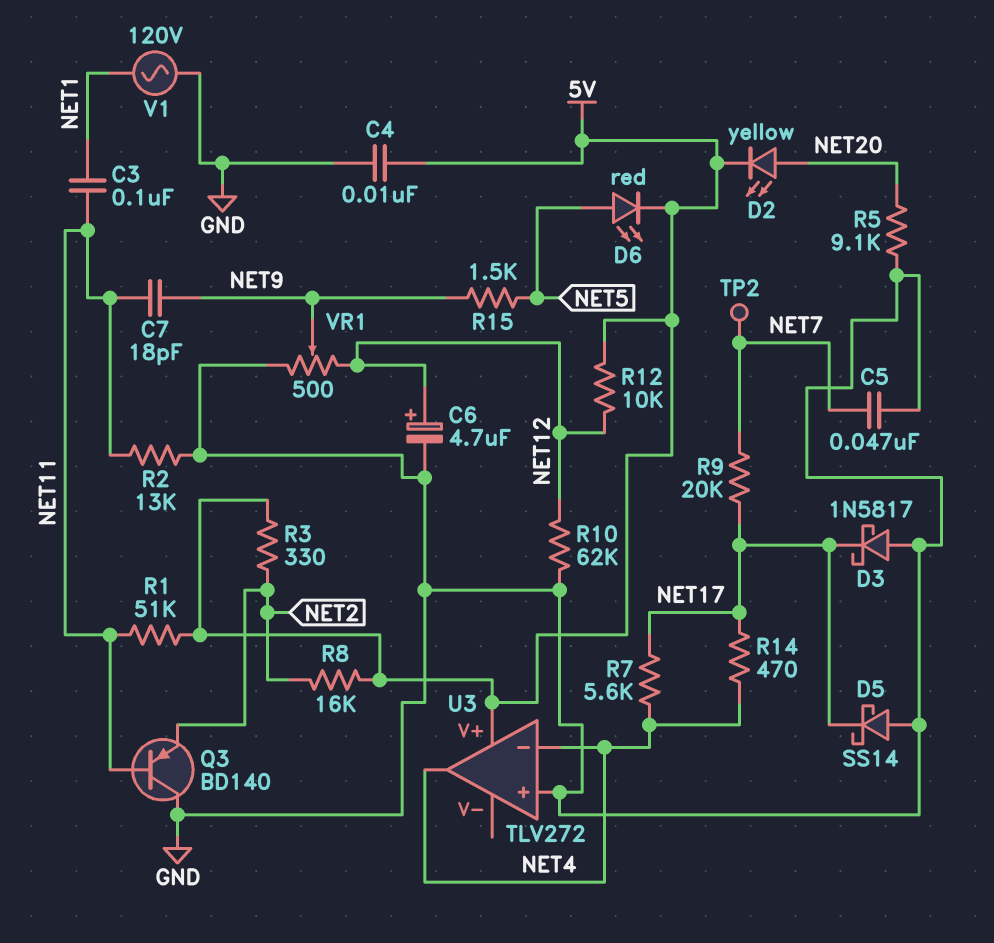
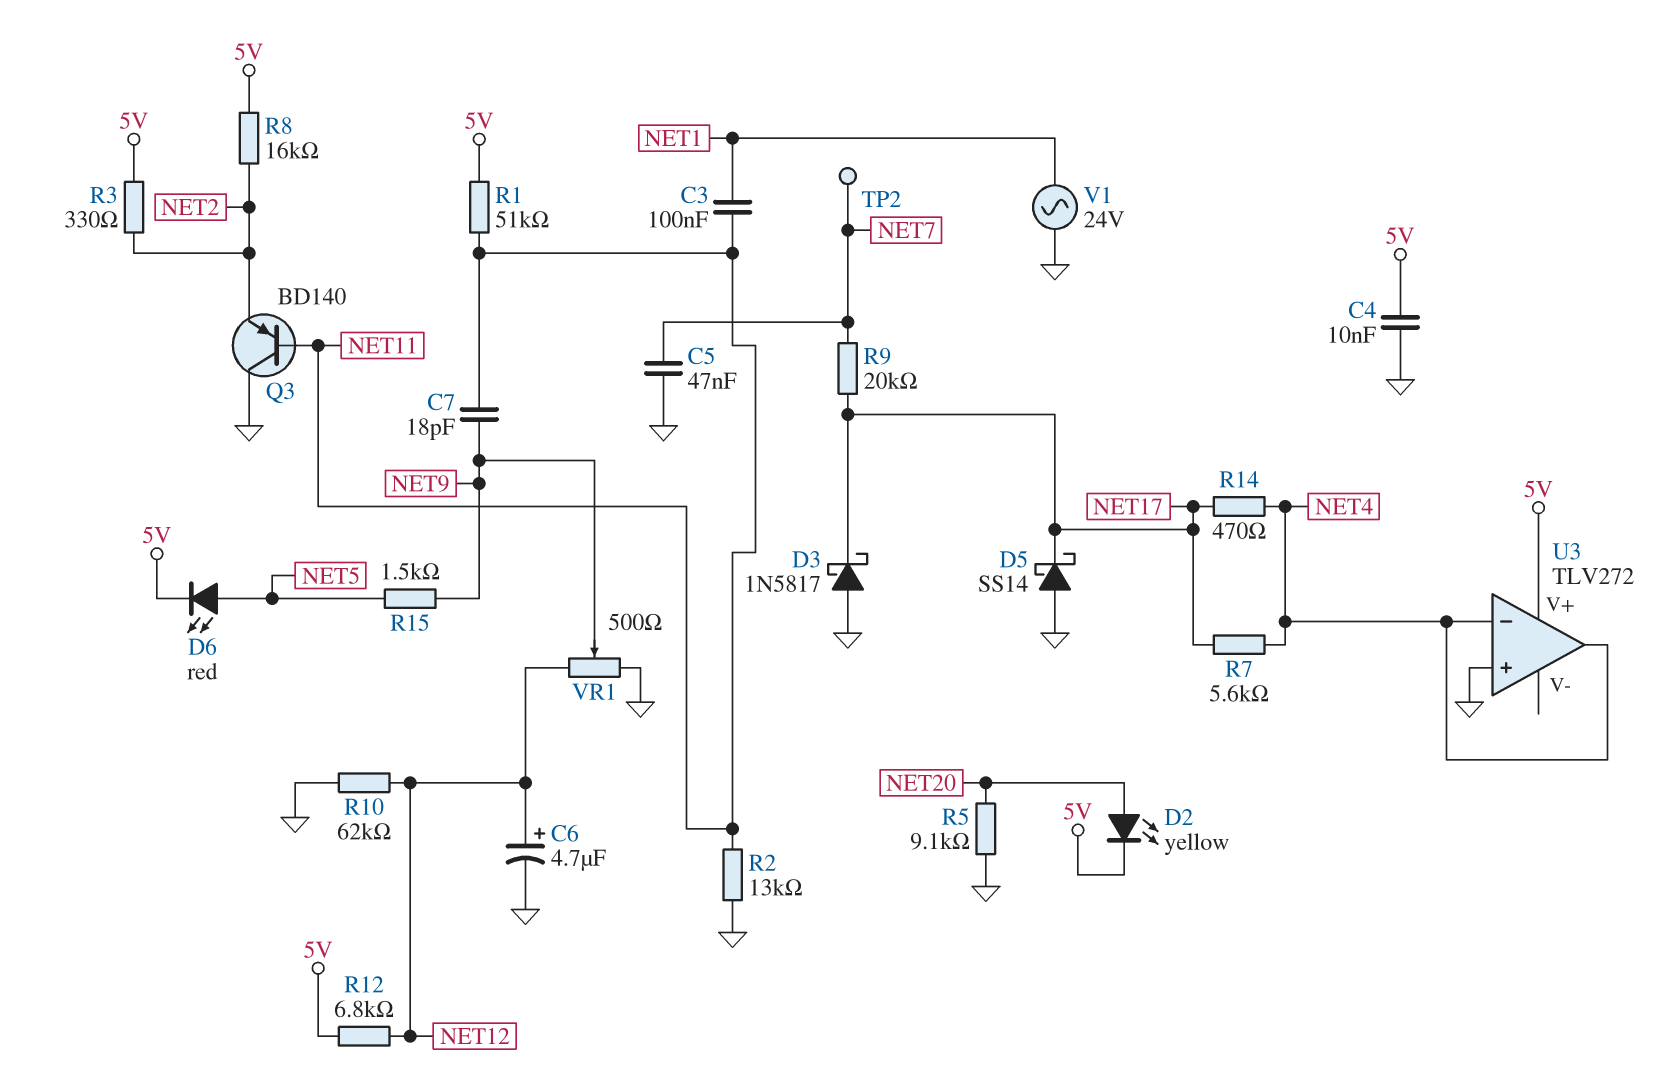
R12: 10k (5V, NET12) -> 6.8k (5V, NET12)
V1: AC 120V (GND, NET1) -> AC 24V (GND, NET1)

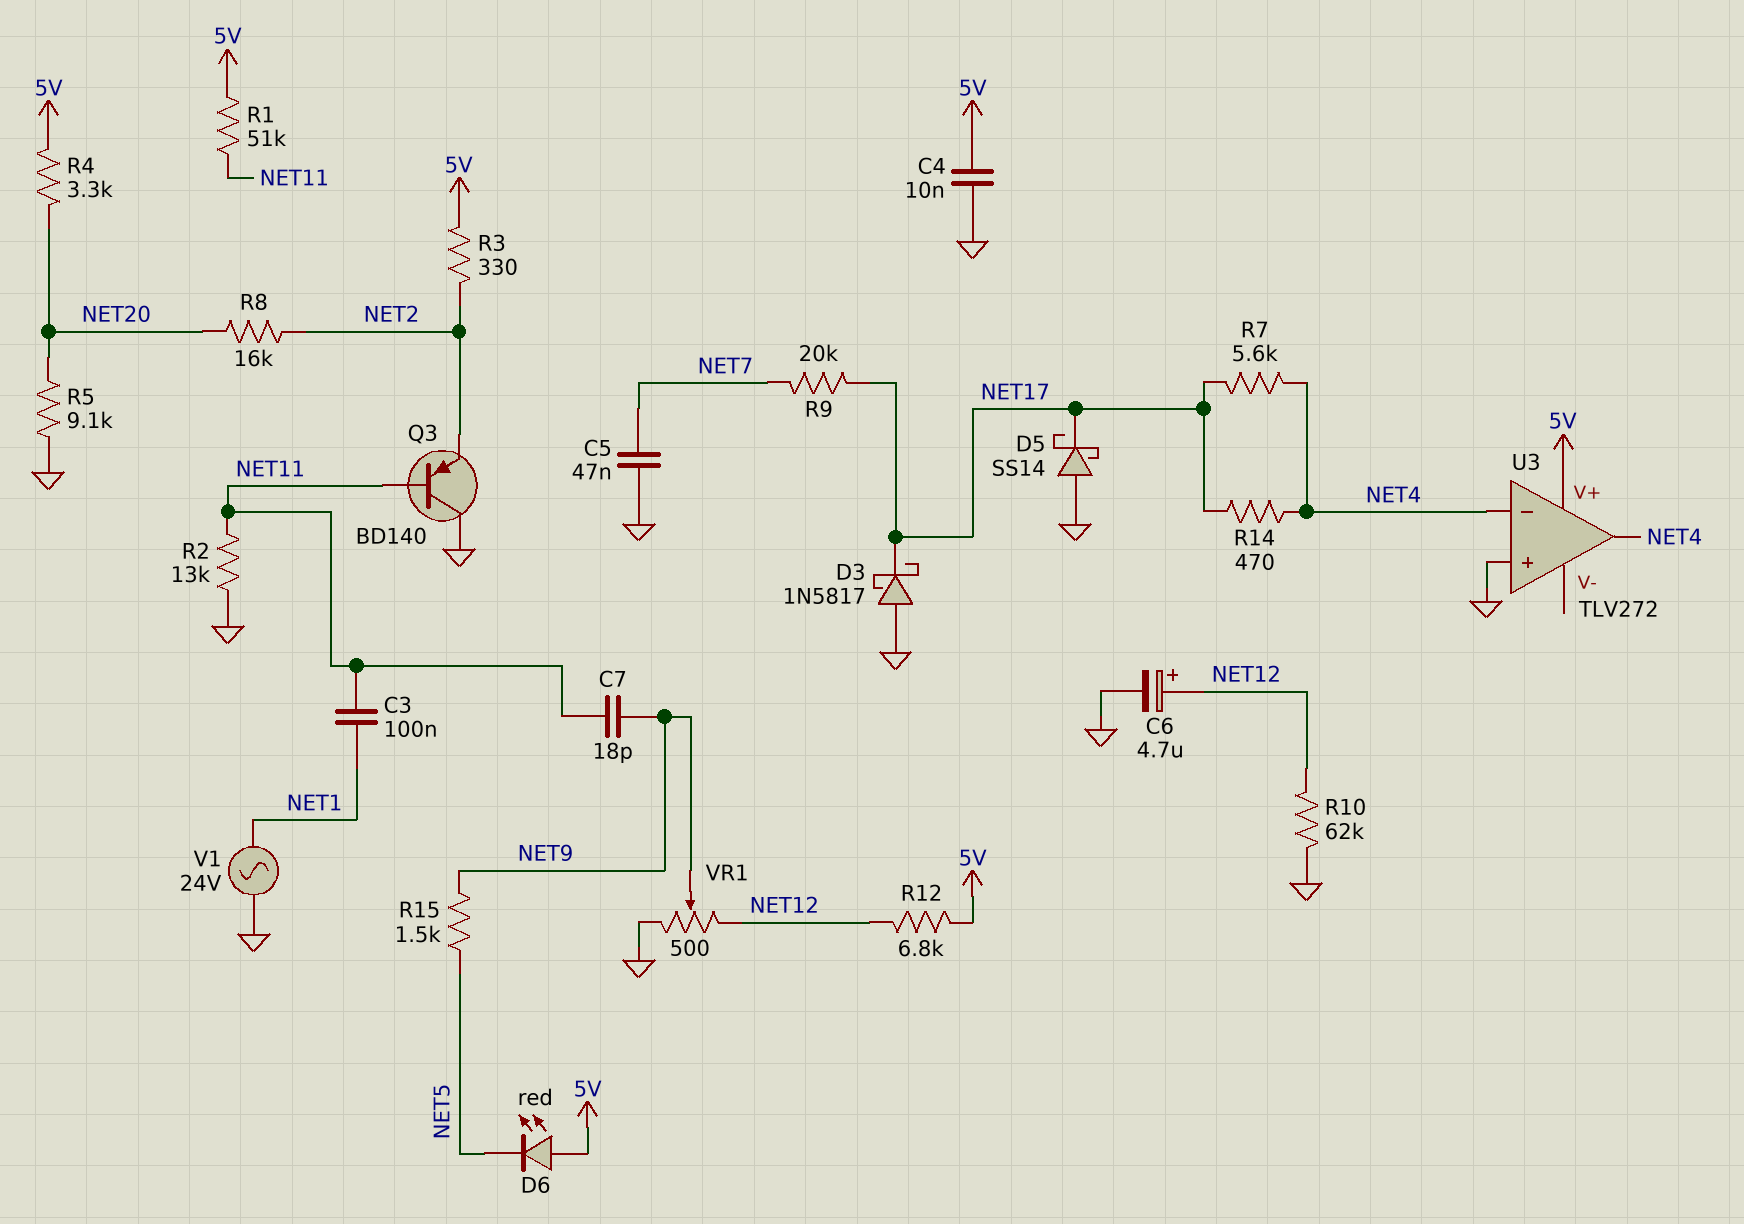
D2: LED yellow (A NET20, K 5V) -> none
D6: LED red (A NET5, K 5V) -> LED red (A 5V, K NET5)
R4: none -> 3.3k (5V, NET20)
R8: 16k (5V, NET2) -> 16k (NET2, NET20)
TP2: test point (NET7) -> none

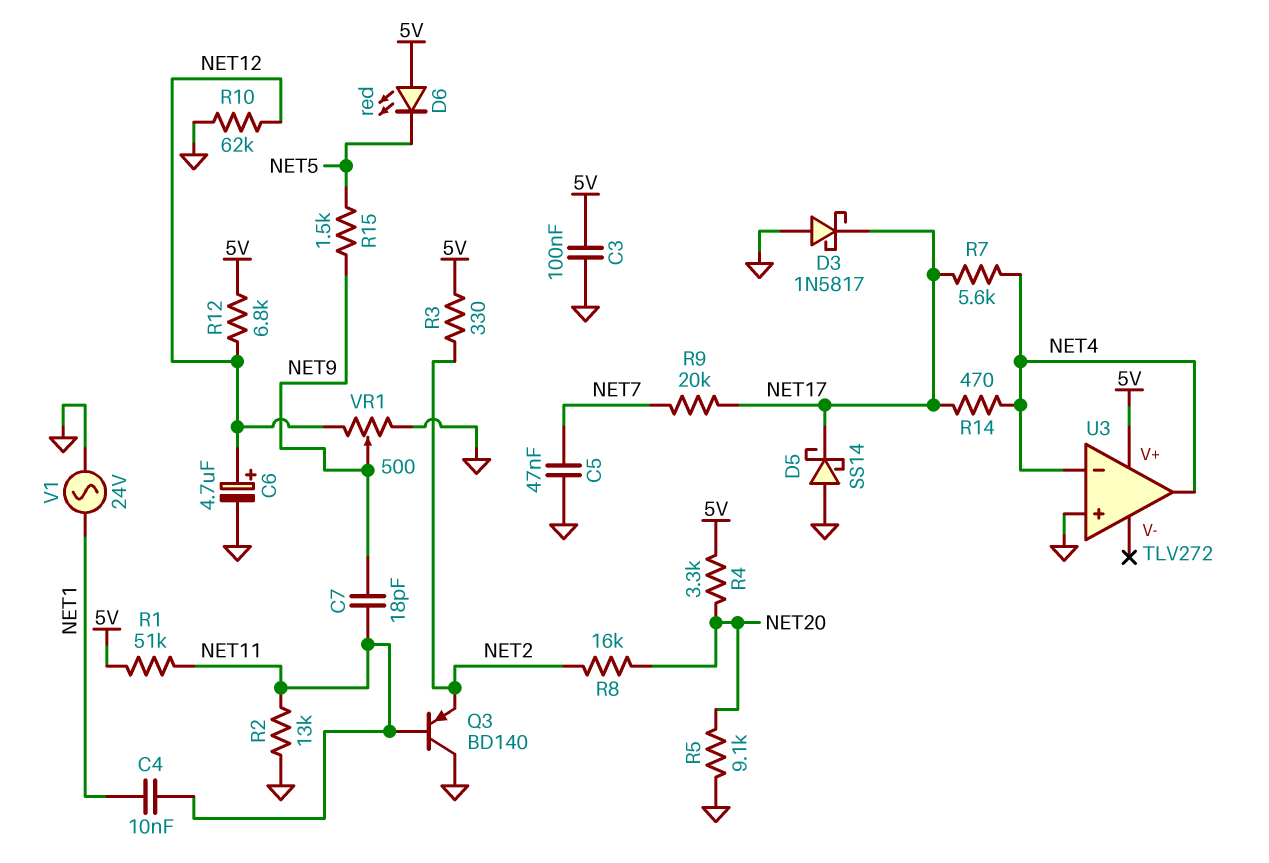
C3: 100nF (NET1, NET11) -> 100nF (5V, GND)
C4: 10nF (5V, GND) -> 10nF (NET1, NET11)

